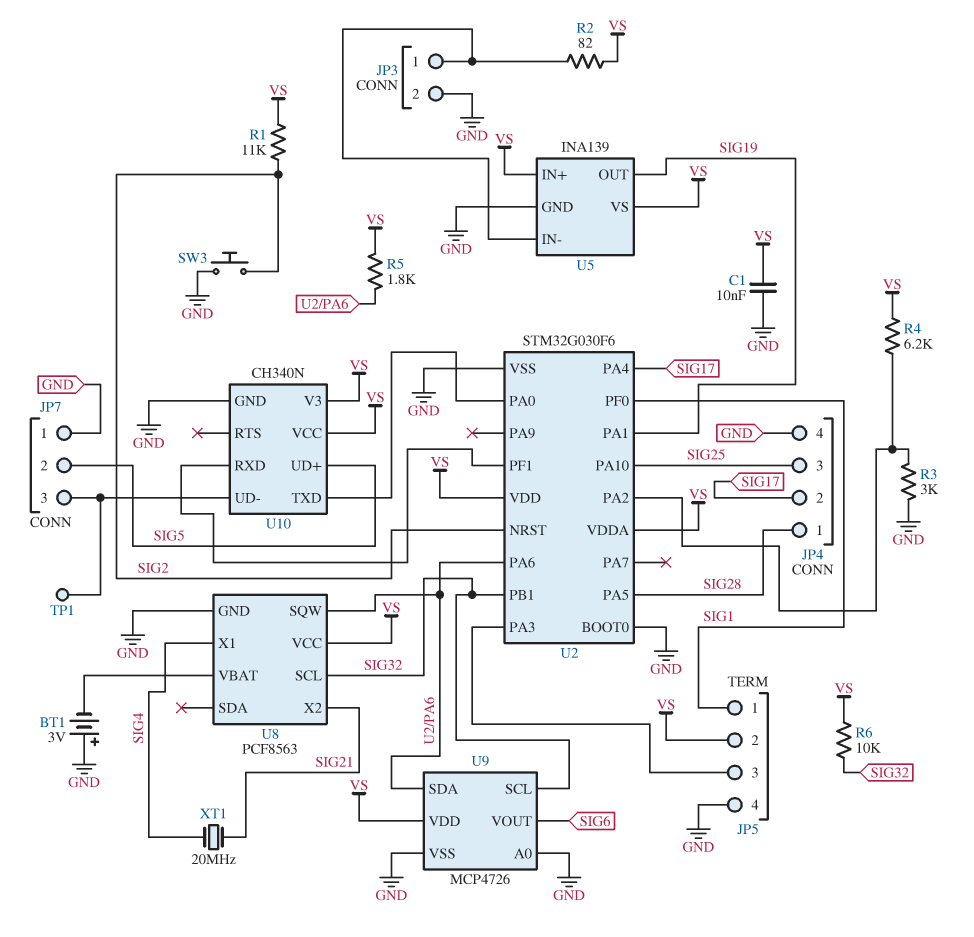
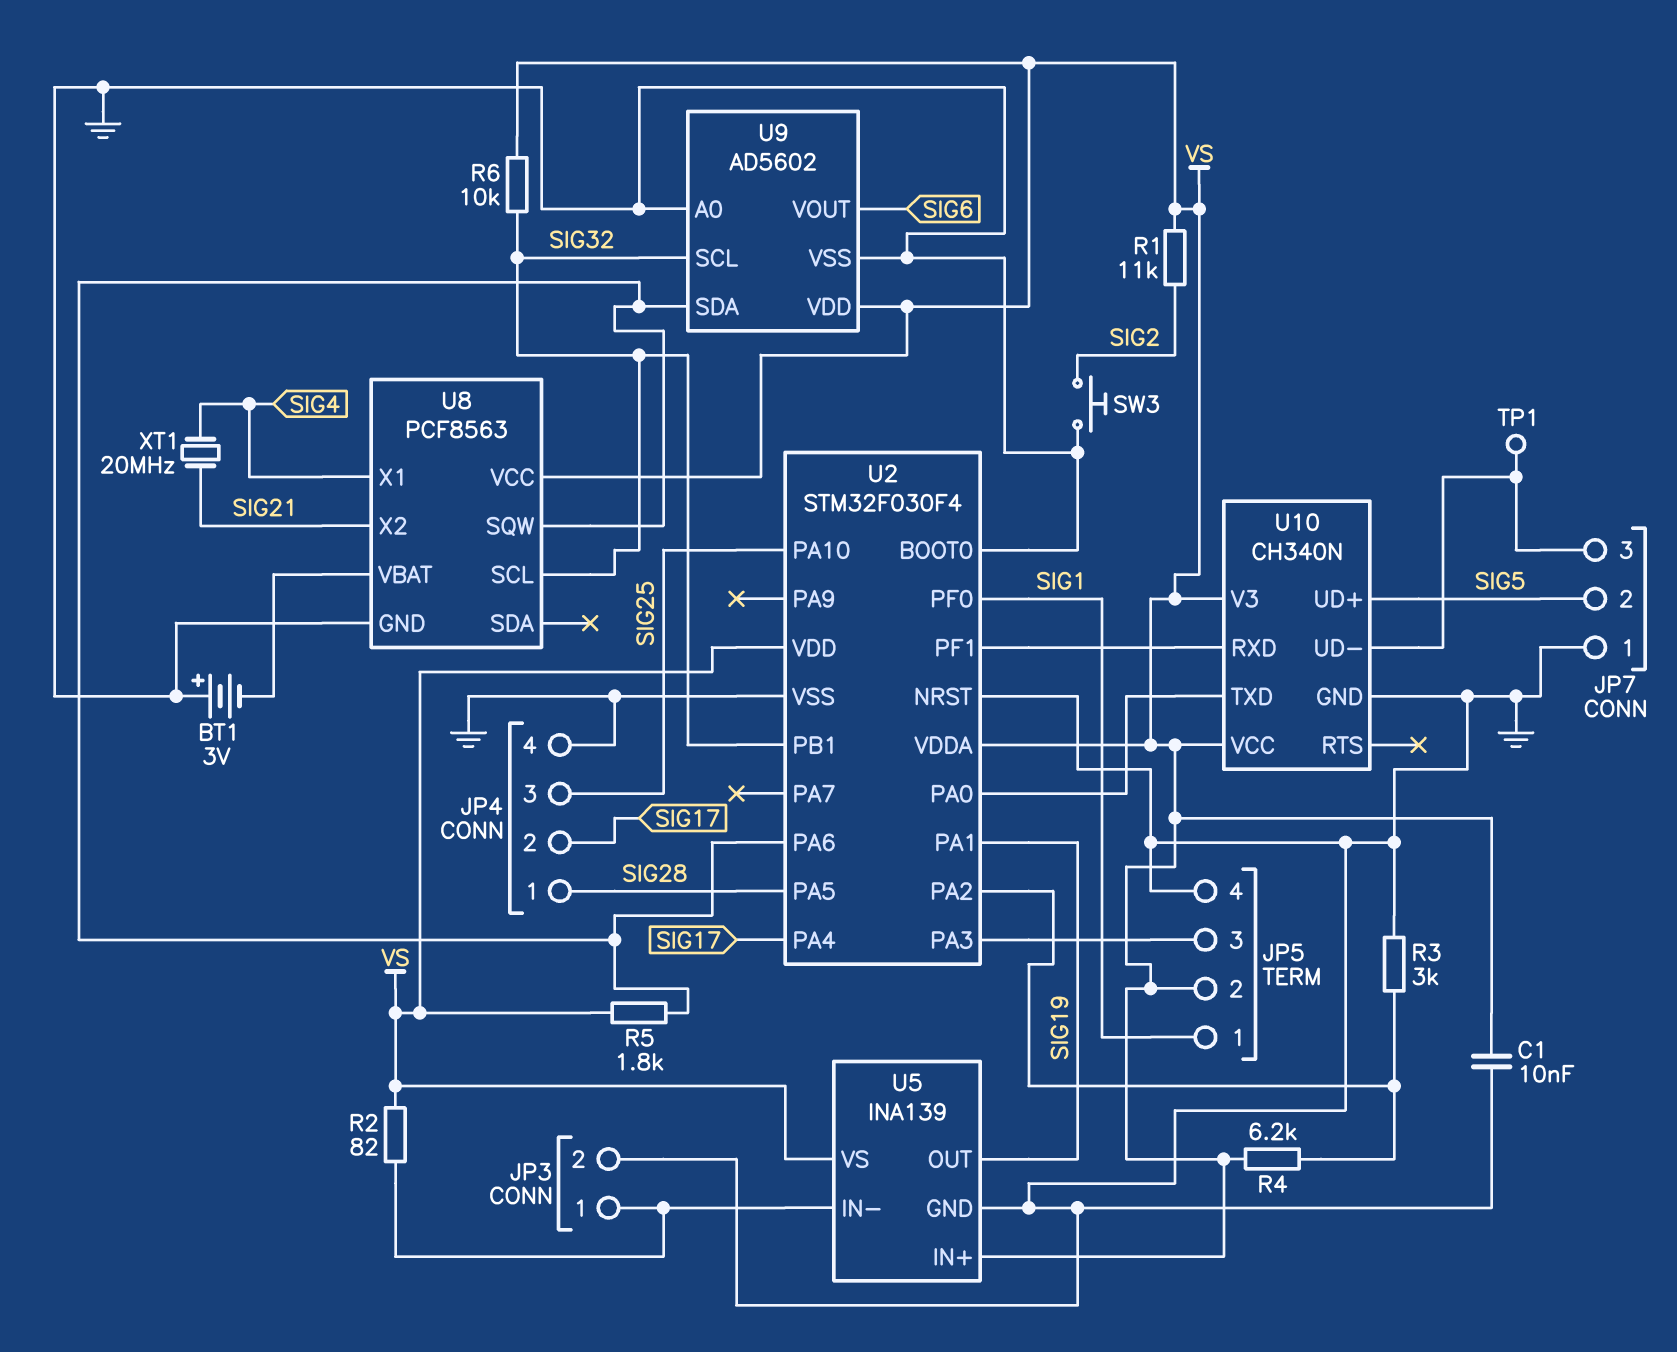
U2: STM32G030F6 -> STM32F030F4
U2 pin NRST: SIG2 -> GND
U9: MCP4726 -> AD5602

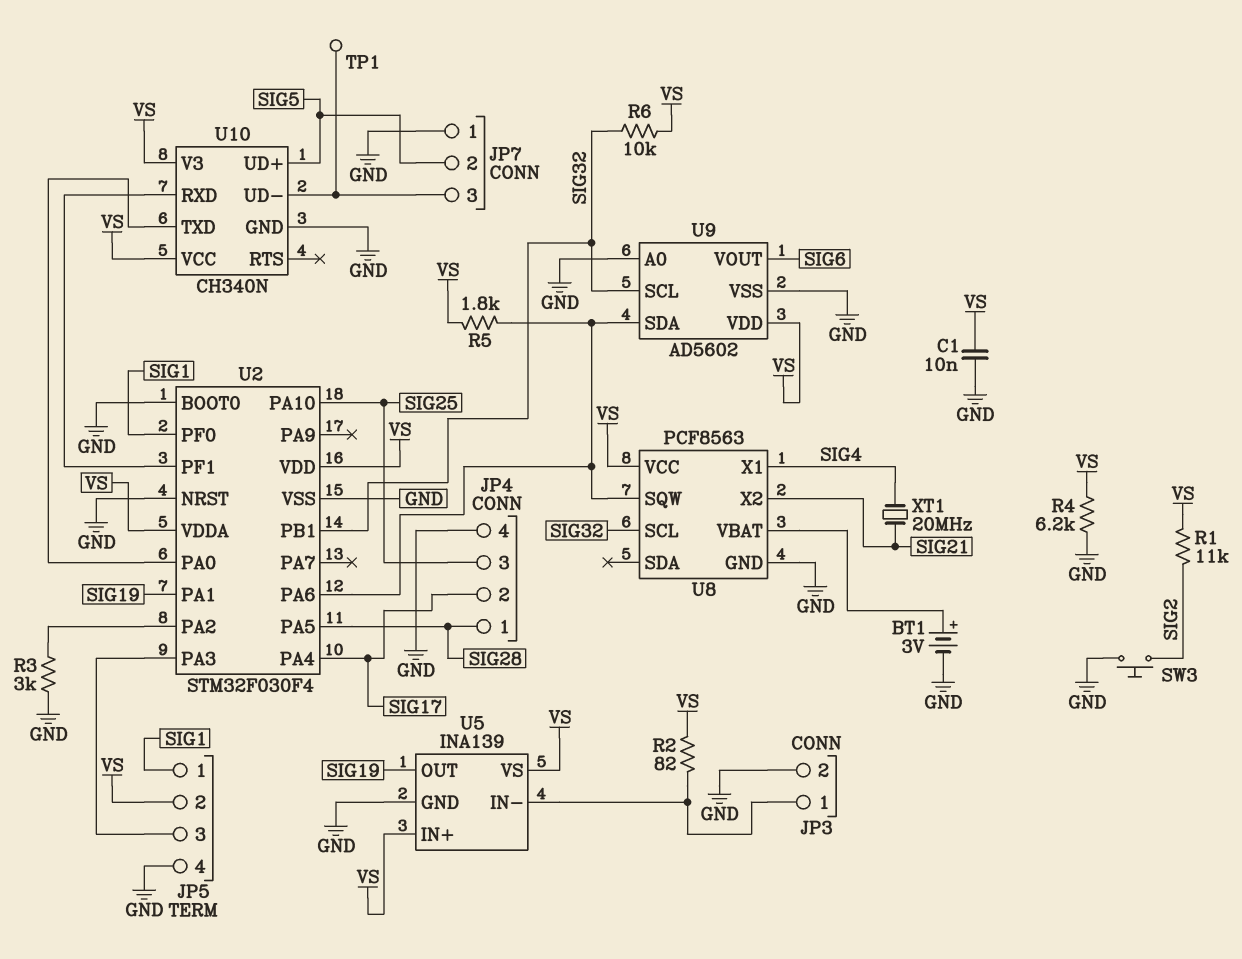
BT1: 3V (plus GND, minus U8/VBAT) -> 3V (plus U8/VBAT, minus GND)
R4: 6.2k (U2/PA2, VS) -> 6.2k (GND, VS)

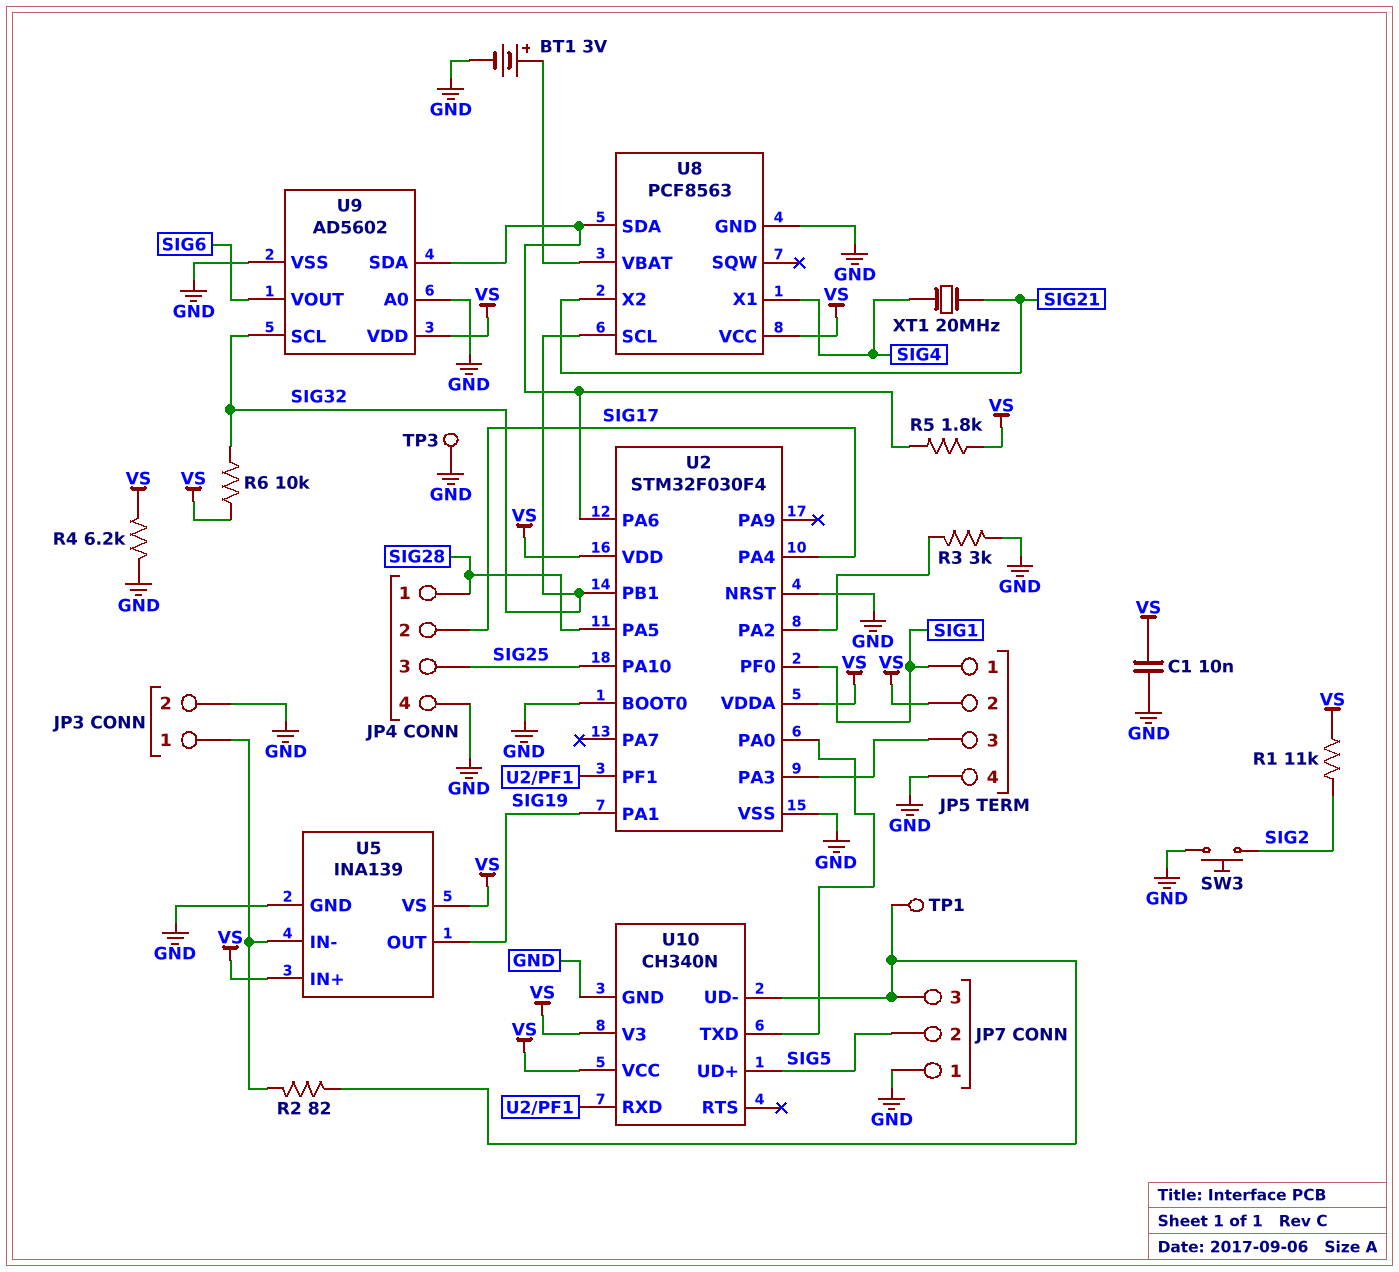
R2: 82 (JP3/1, VS) -> 82 (JP3/1, JP7/3)
TP3: none -> test point (GND)
U8 pin SDA: none -> U2/PA6
U8 pin SQW: U2/PA6 -> none

